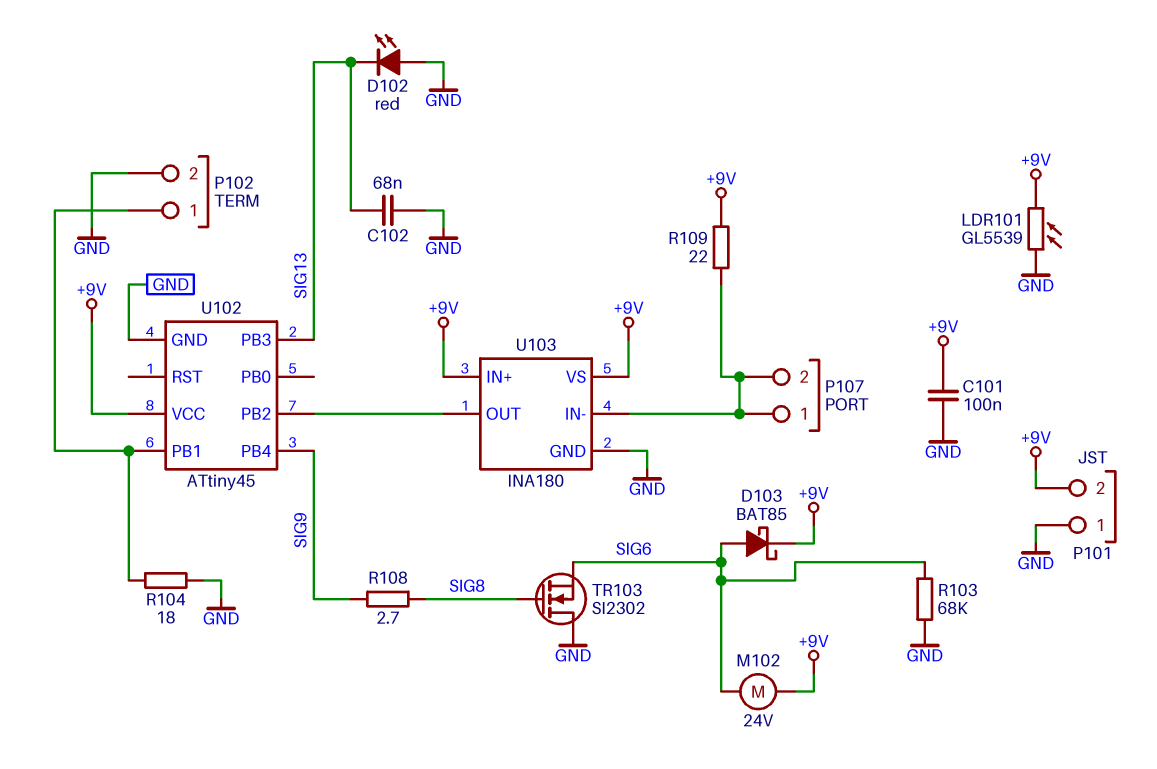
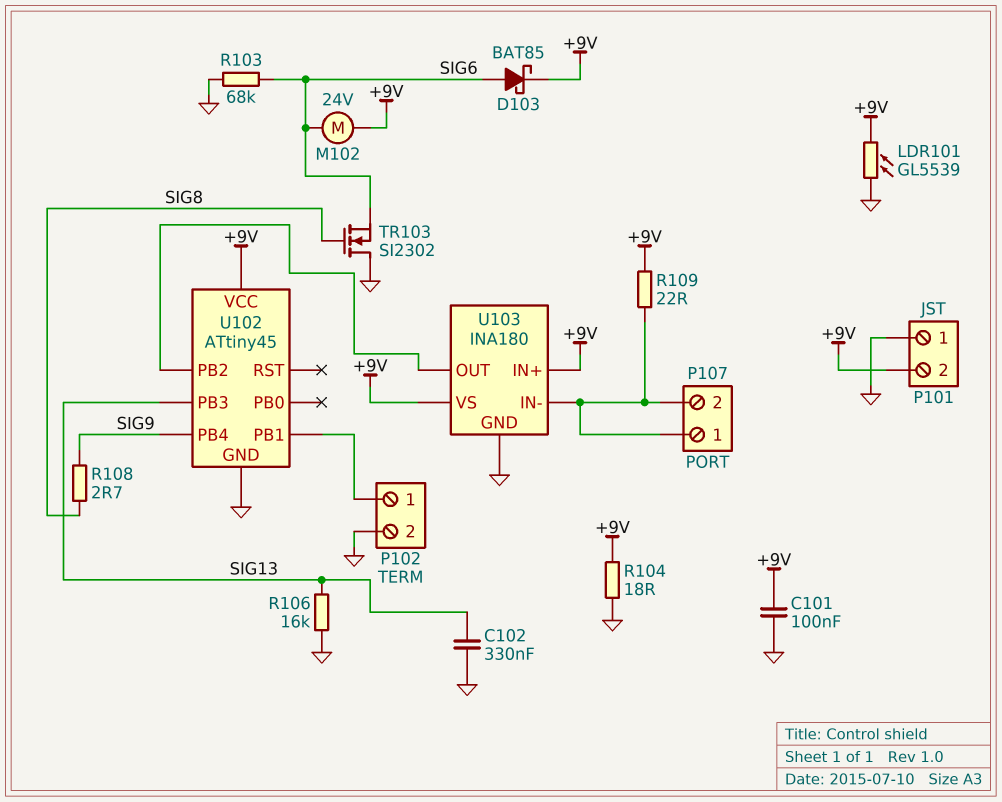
C102: 68nF (GND, SIG13) -> 330nF (GND, SIG13)
D102: LED red (A GND, K SIG13) -> none
R104: 18 (GND, P102/1) -> 18 (+9V, GND)
R106: none -> 16k (GND, SIG13)

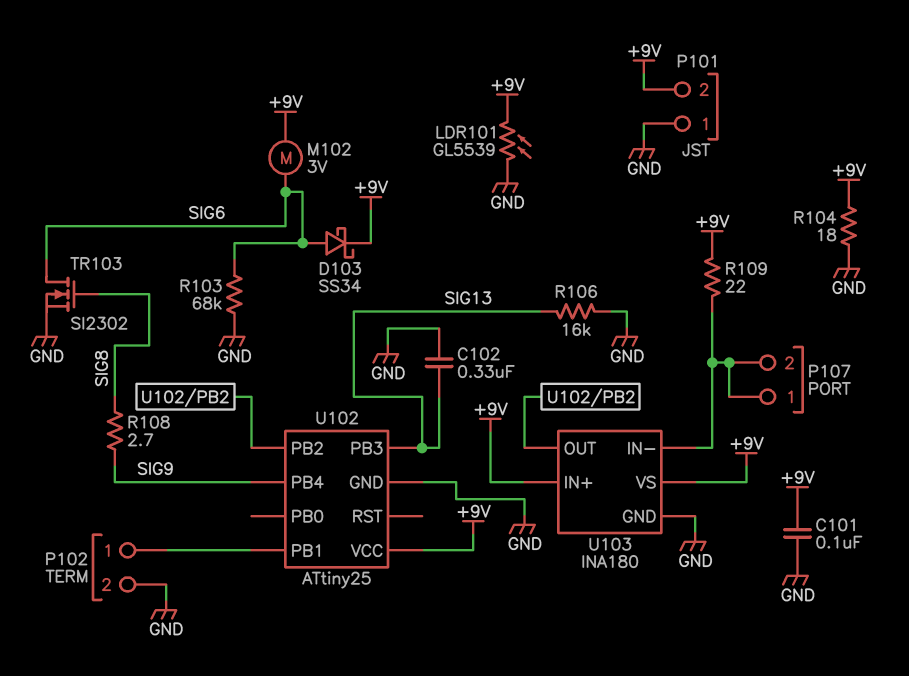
D103: schottky BAT85 (A SIG6, K +9V) -> schottky SS34 (A SIG6, K +9V)
M102: motor 24V (+9V, SIG6) -> motor 3V (+9V, SIG6)
TR103: NMOS SI2302 (G SIG8, D GND, S SIG6) -> NMOS SI2302 (G SIG8, D SIG6, S GND)
U102: ATtiny45 -> ATtiny25

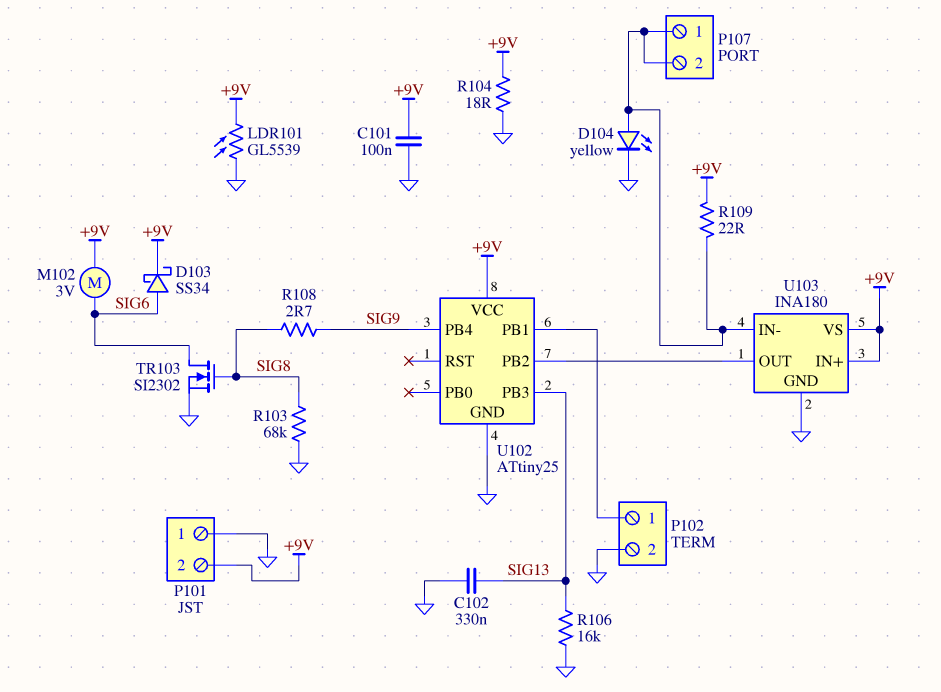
D104: none -> LED yellow (A P107/1, K GND)
R103: 68k (GND, SIG6) -> 68k (GND, SIG8)

